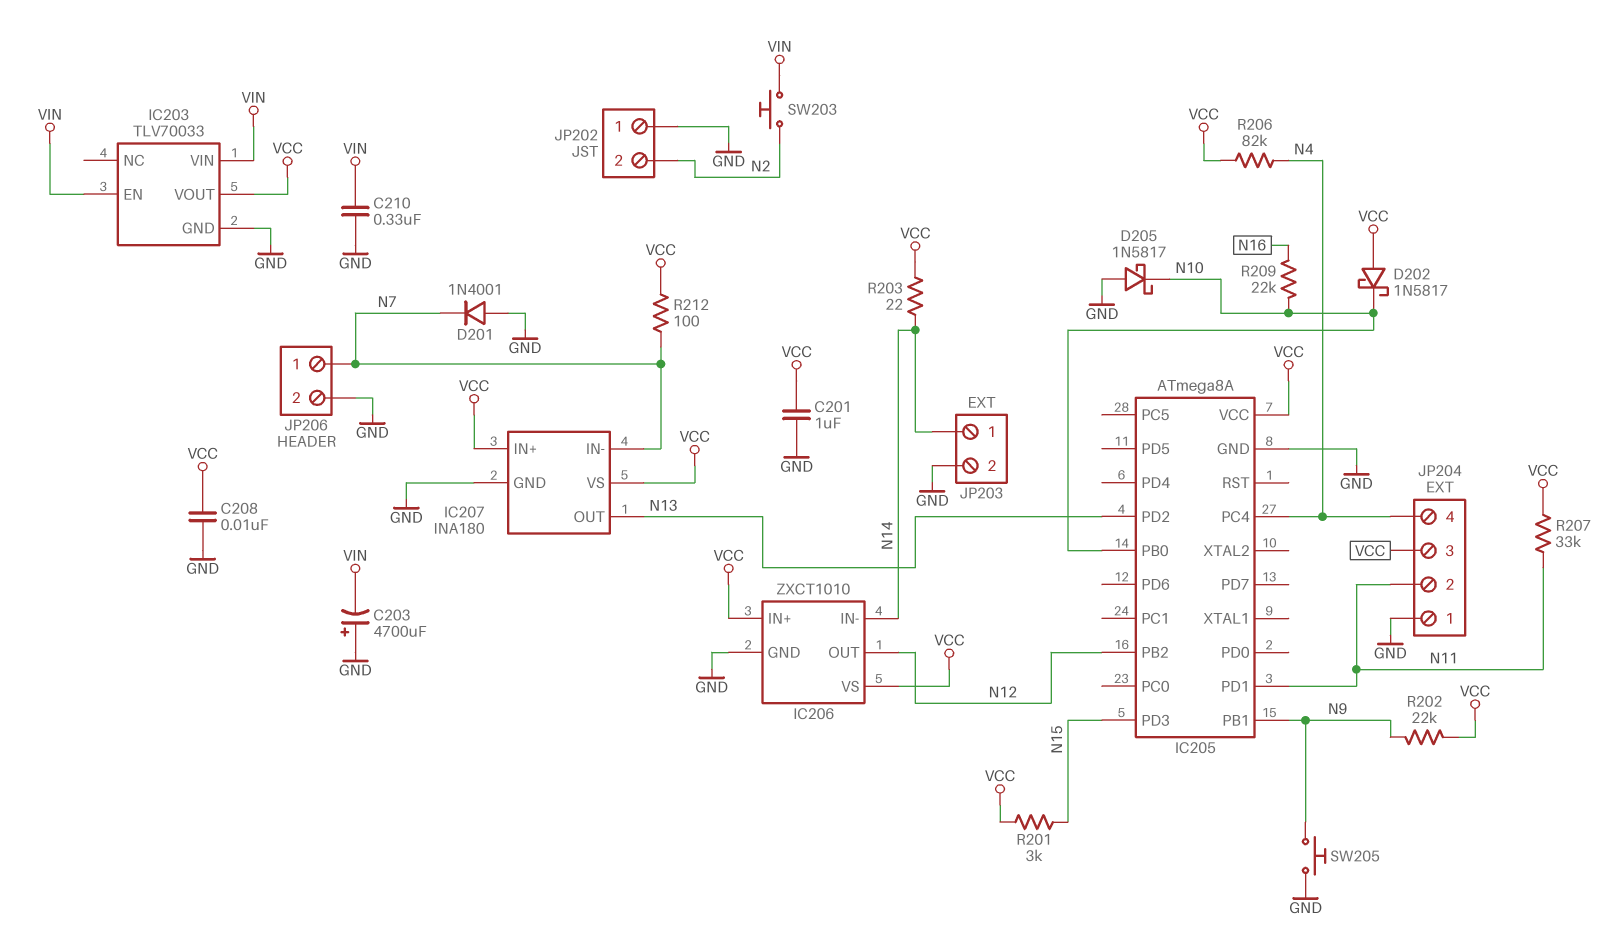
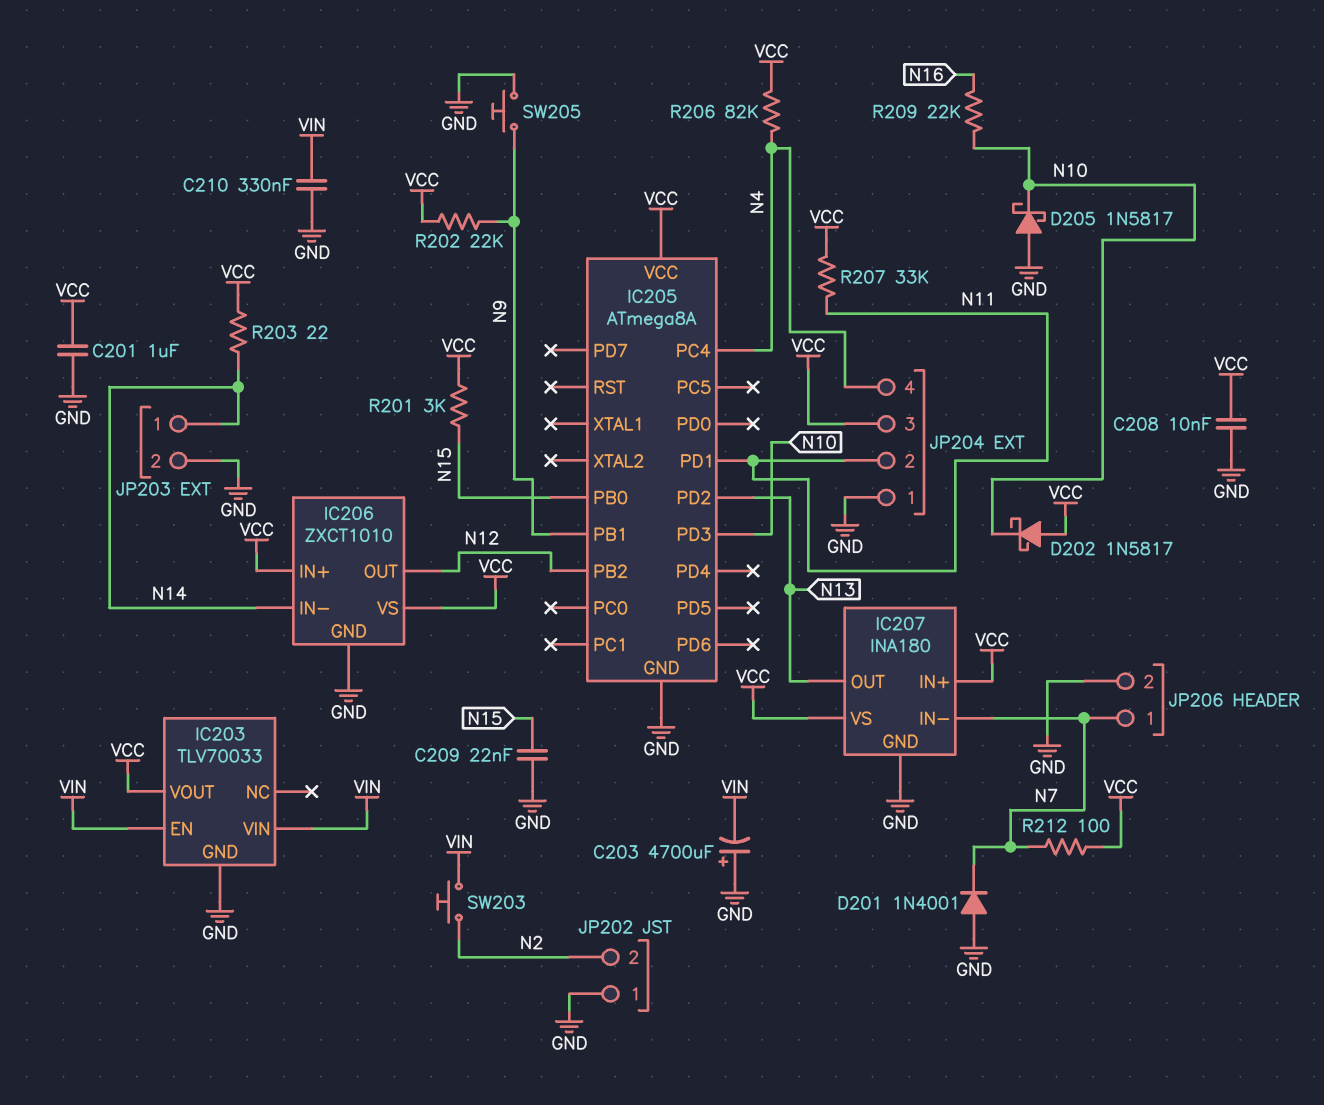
C209: none -> 22nF (GND, N15)
IC205 pin PB0: N10 -> N15
IC205 pin PD3: N15 -> N10

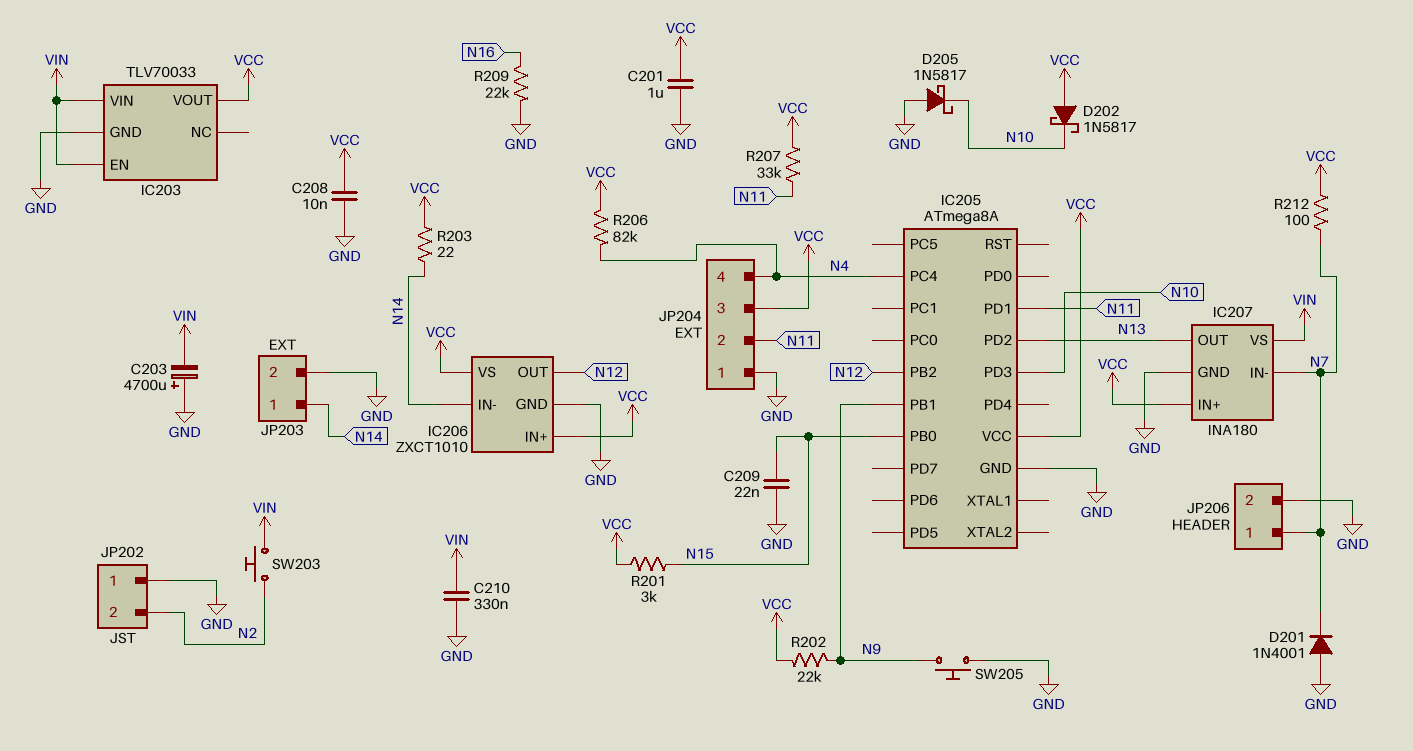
IC207 pin VS: VCC -> VIN
R209: 22k (N10, N16) -> 22k (GND, N16)

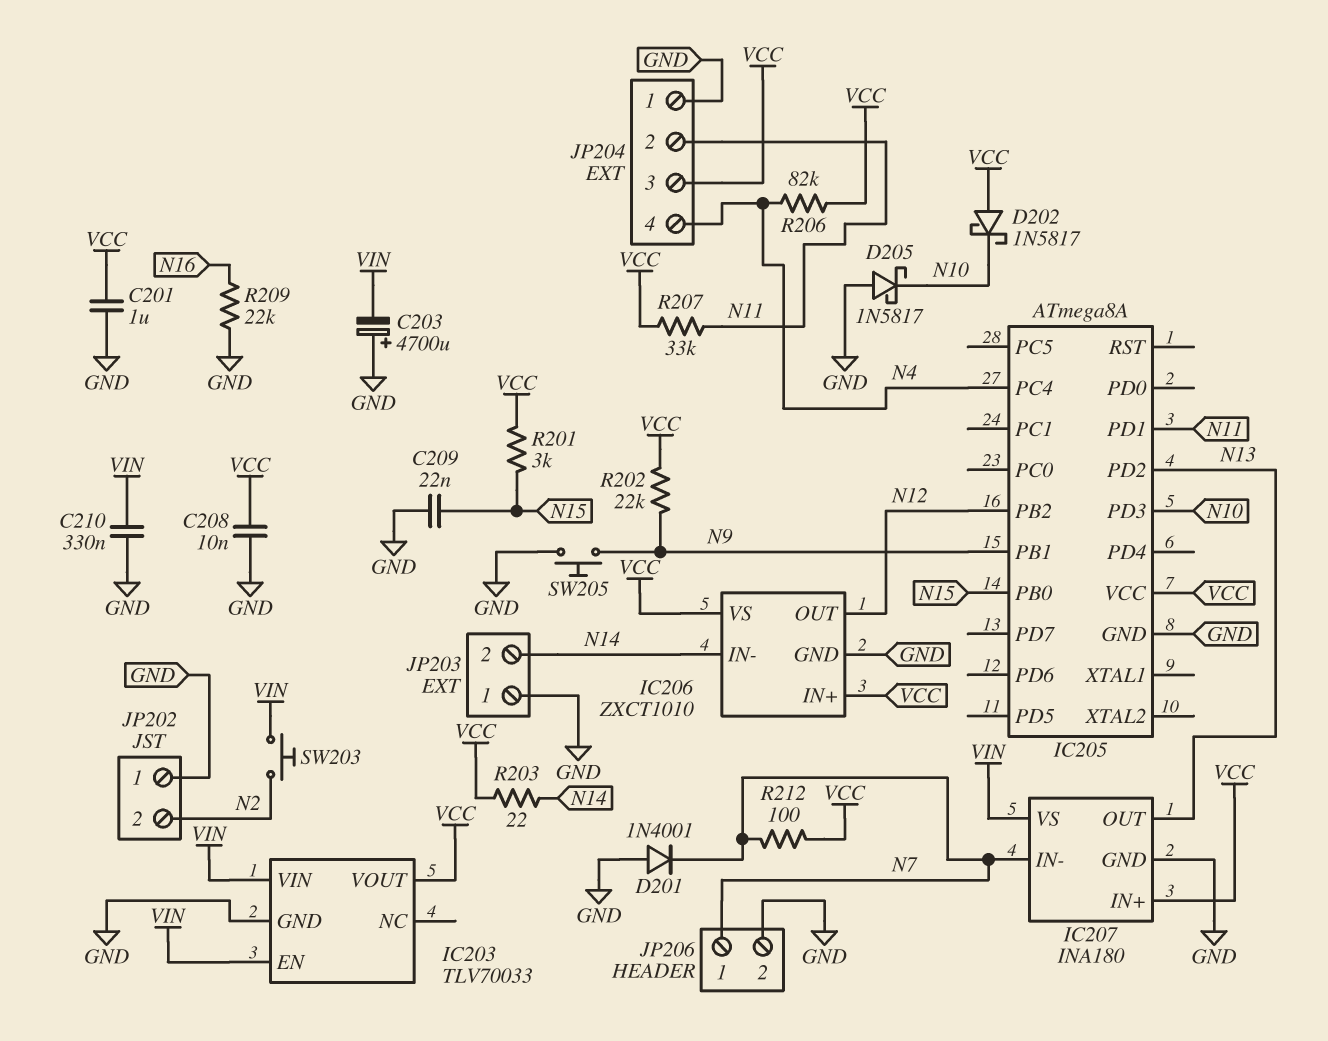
JP203 pin 1: N14 -> GND
JP203 pin 2: GND -> N14

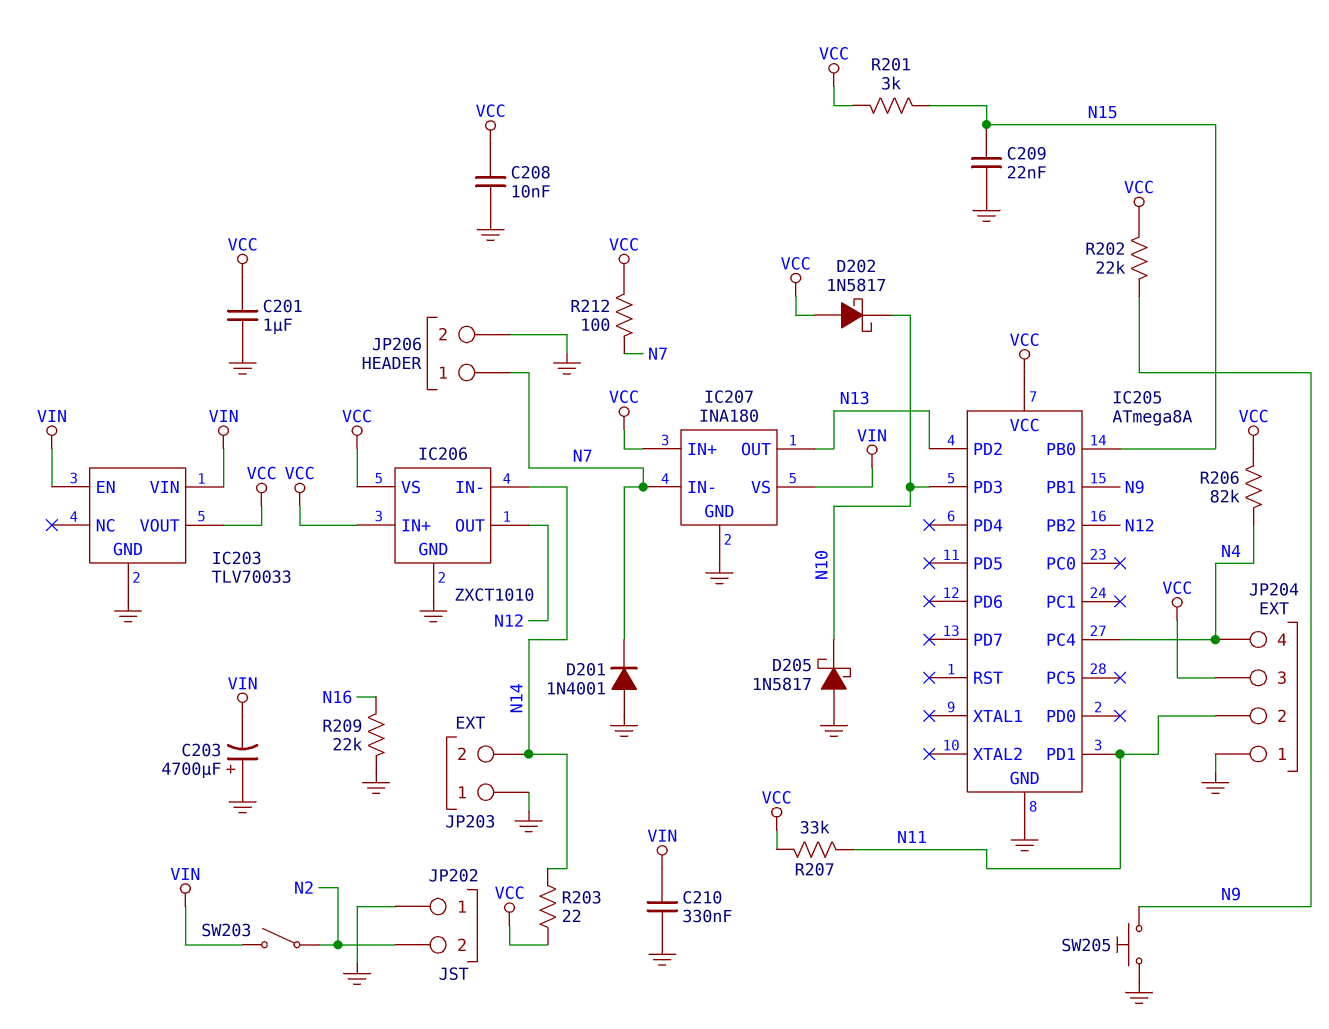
SW203: button (N2, VIN) -> switch (N2, VIN)

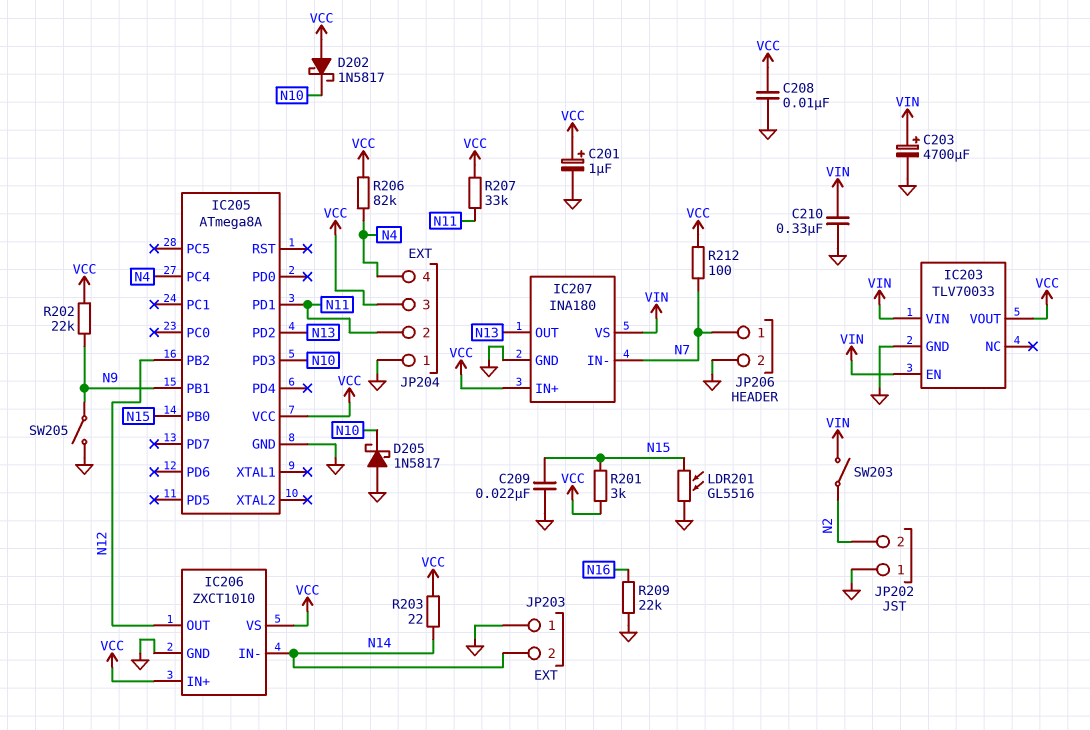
C201: 1uF (GND, VCC) -> 1uF (plus VCC, minus GND)
C203: 4700uF (plus GND, minus VIN) -> 4700uF (plus VIN, minus GND)
D201: diode 1N4001 (A GND, K N7) -> none
LDR201: none -> GL5516 (GND, N15)
SW205: button (GND, N9) -> switch (GND, N9)

